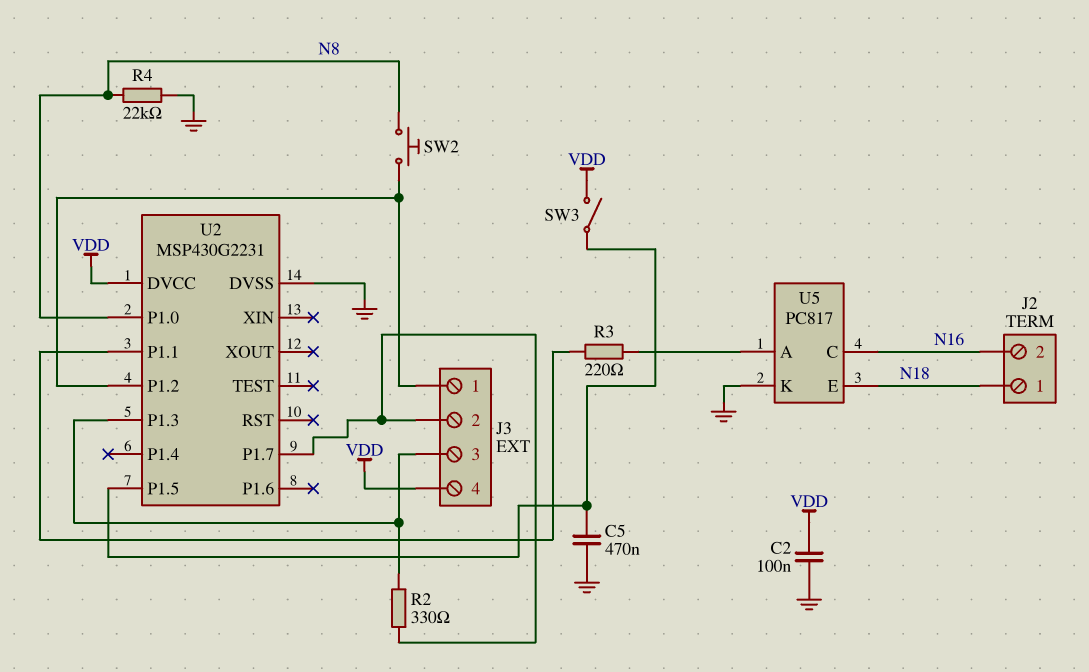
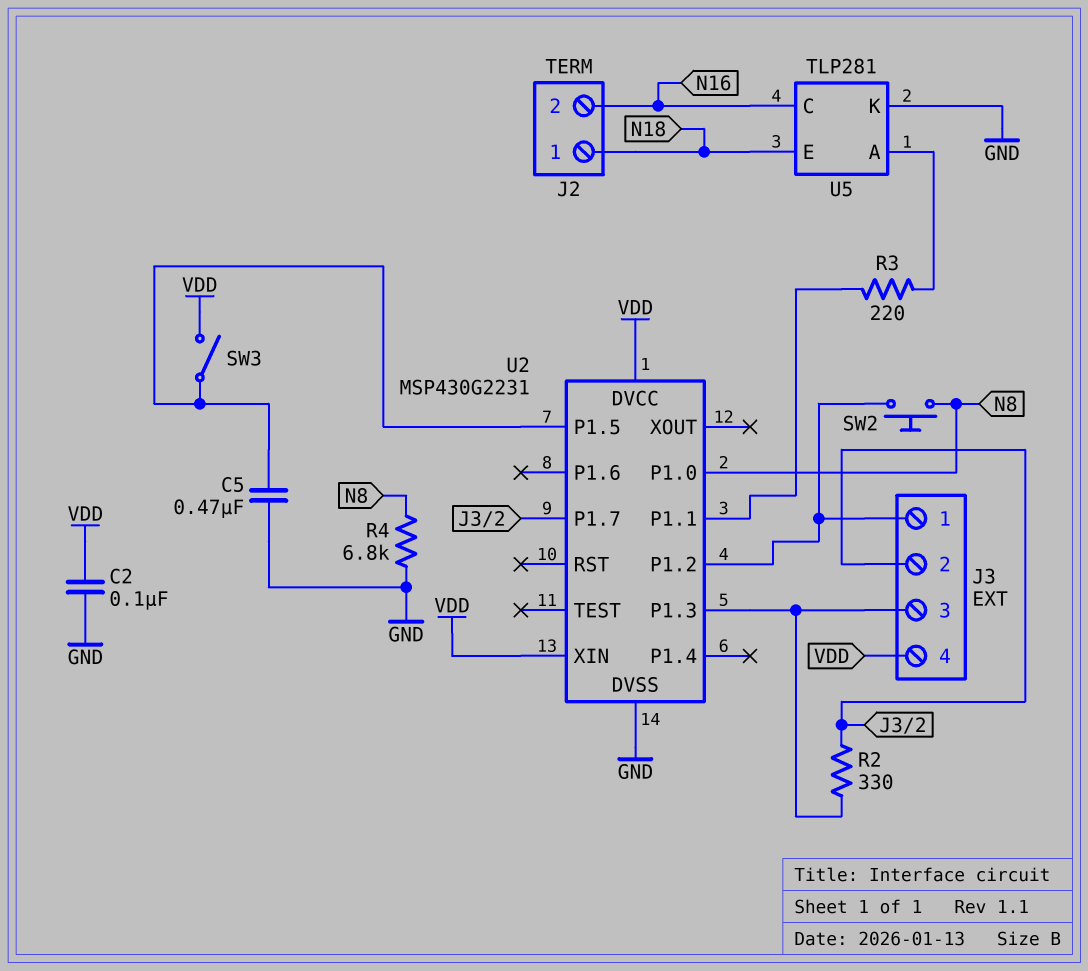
R4: 22k (GND, N8) -> 6.8k (GND, N8)
U2 pin XIN: none -> VDD
U5: PC817 -> TLP281

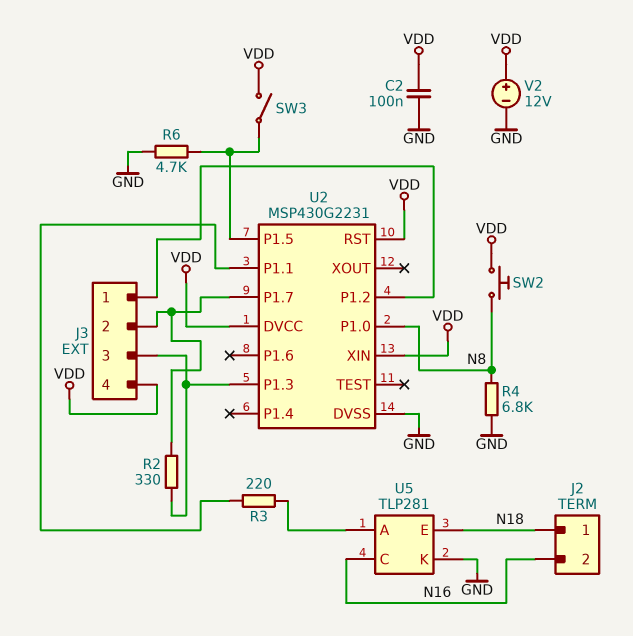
C5: 470nF (GND, U2/P1.5) -> none
R6: none -> 4.7k (GND, U2/P1.5)
SW2: button (J3/1, N8) -> button (N8, VDD)
U2 pin RST: none -> VDD
V2: none -> 12V (plus VDD, minus GND)

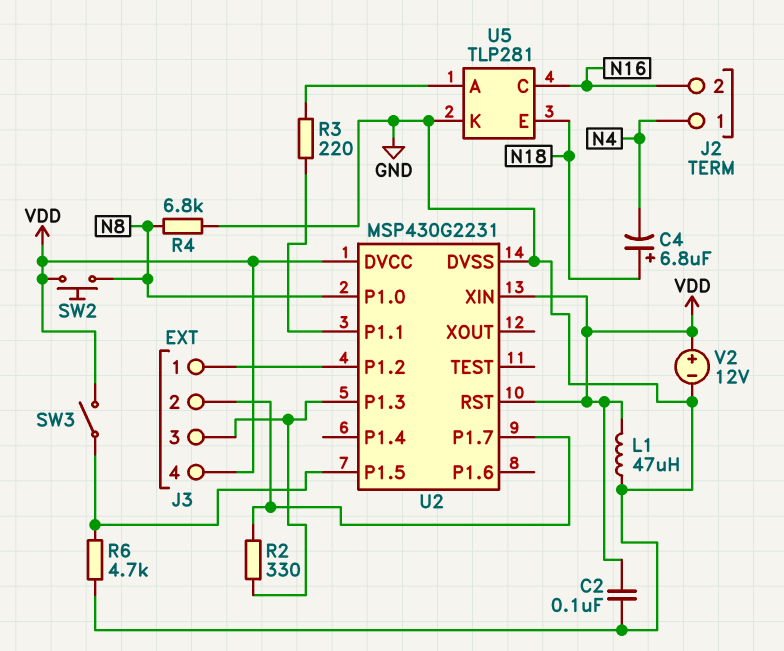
C4: none -> 6.8uF (plus N18, minus N4)
J2 pin 1: N18 -> N4
L1: none -> 47uH (GND, VDD)

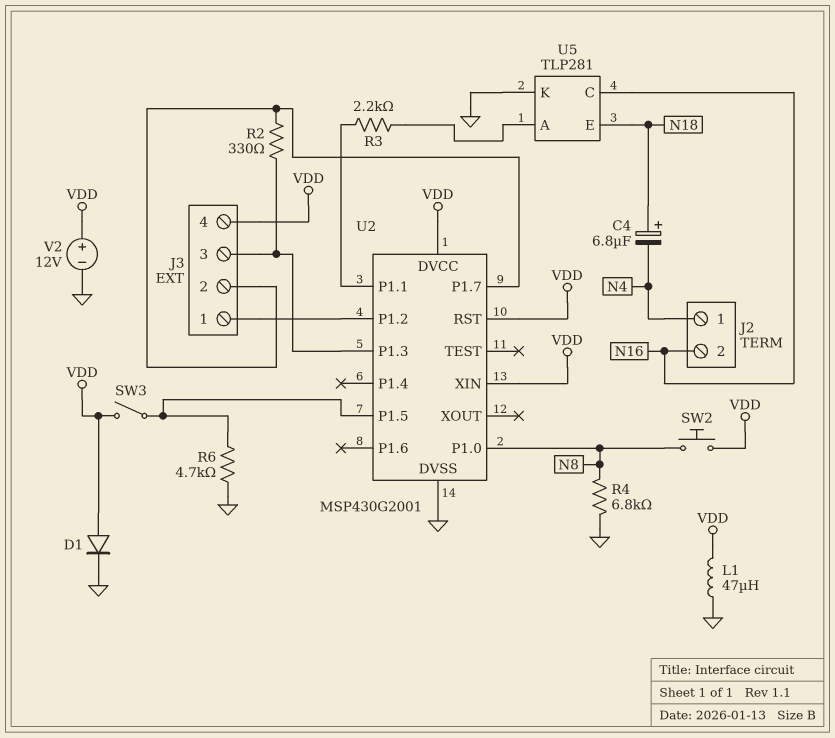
C2: 100nF (GND, VDD) -> none
D1: none -> diode (A VDD, K GND)
R3: 220 (U2/P1.1, U5/A) -> 2.2k (U2/P1.1, U5/A)
U2: MSP430G2231 -> MSP430G2001

